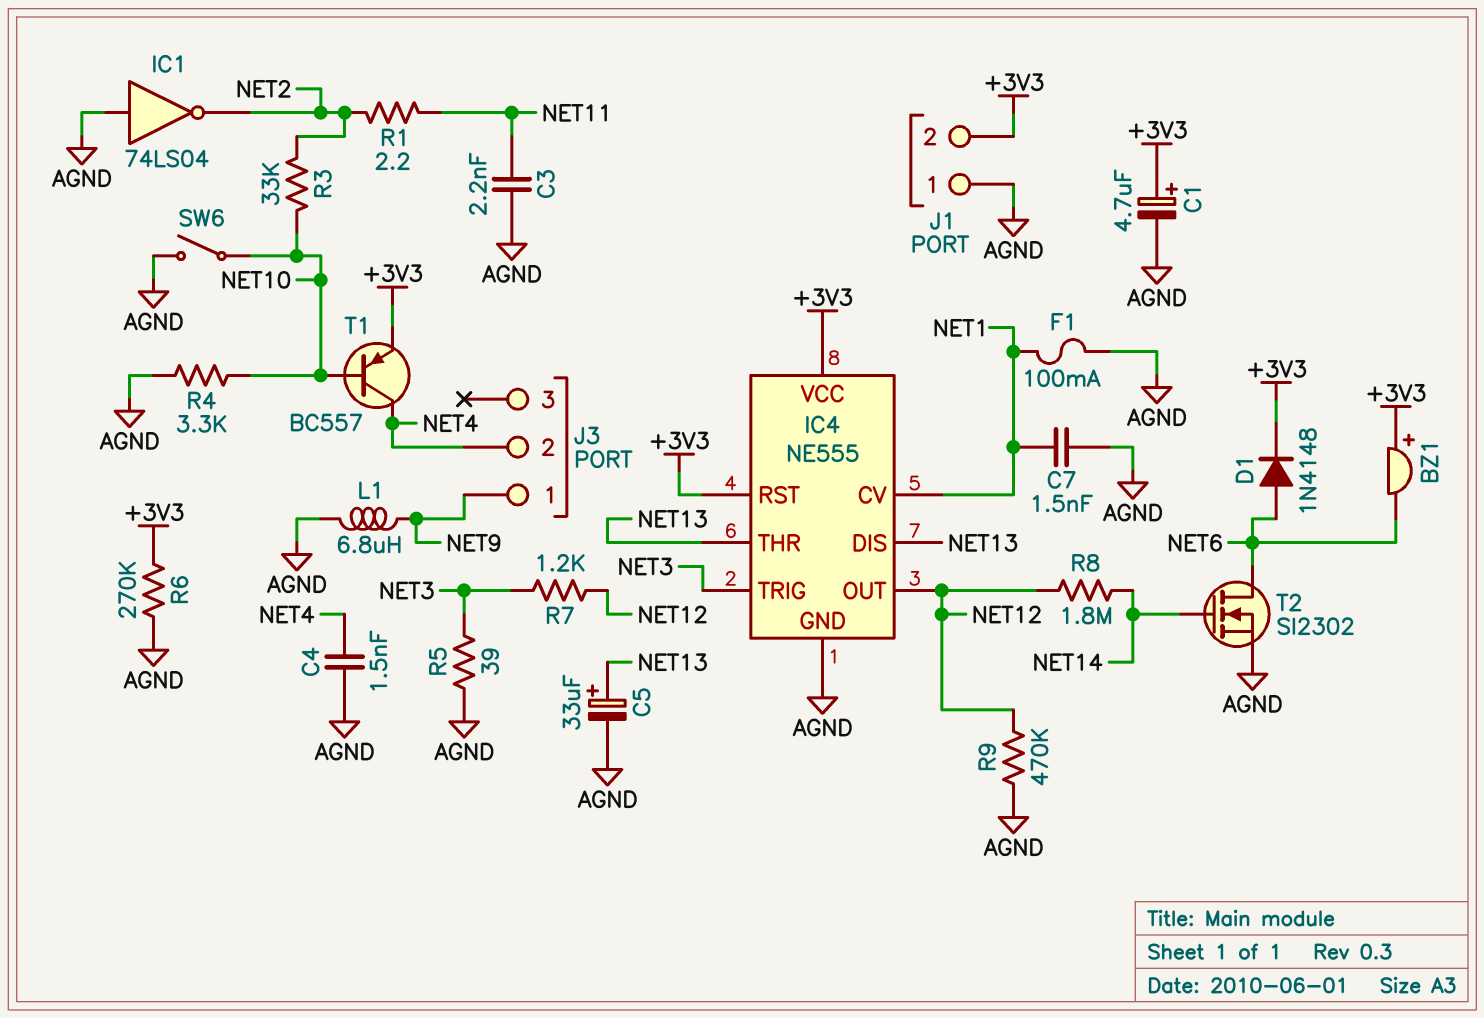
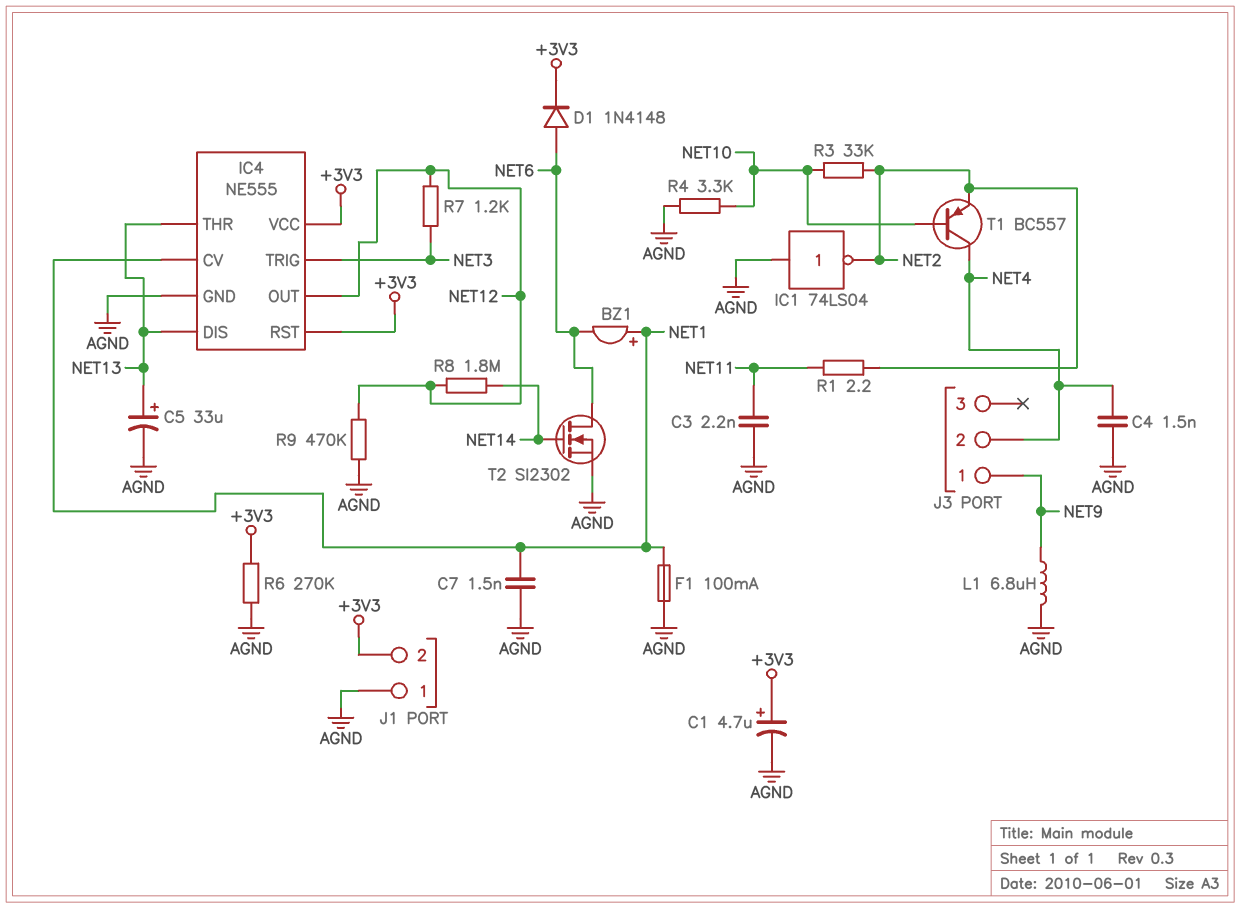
BZ1: buzzer (plus +3V3, minus NET6) -> buzzer (plus NET1, minus NET6)
R5: 39 (AGND, NET3) -> none
SW6: switch (AGND, NET10) -> none
T1: PNP BC557 (B NET10, C NET4, E +3V3) -> PNP BC557 (B NET10, C NET4, E NET2)

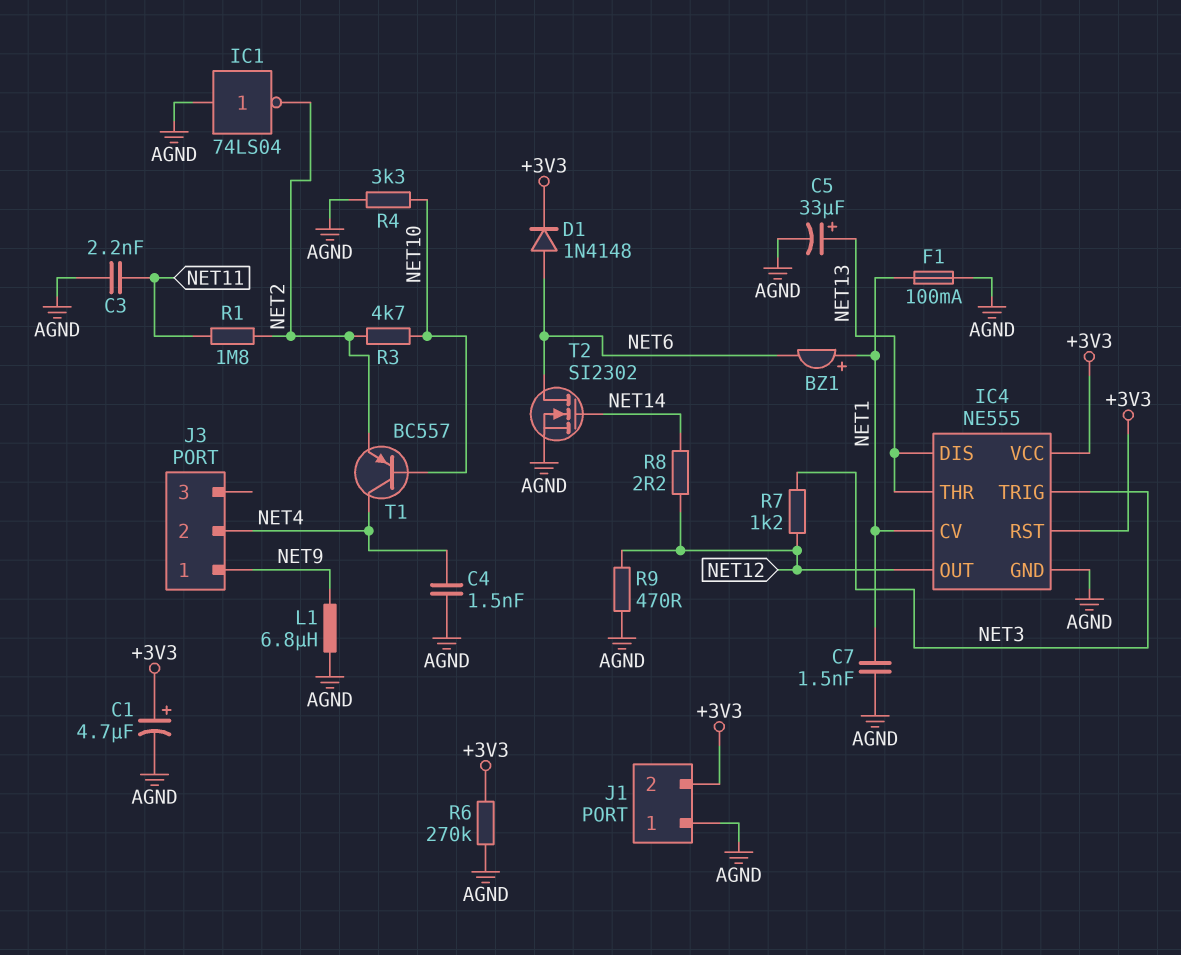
R1: 2.2 (NET2, NET11) -> 1.8M (NET2, NET11)
R3: 33k (NET2, NET10) -> 4.7k (NET2, NET10)
R8: 1.8M (NET12, NET14) -> 2.2 (NET12, NET14)
R9: 470k (AGND, NET12) -> 470 (AGND, NET12)

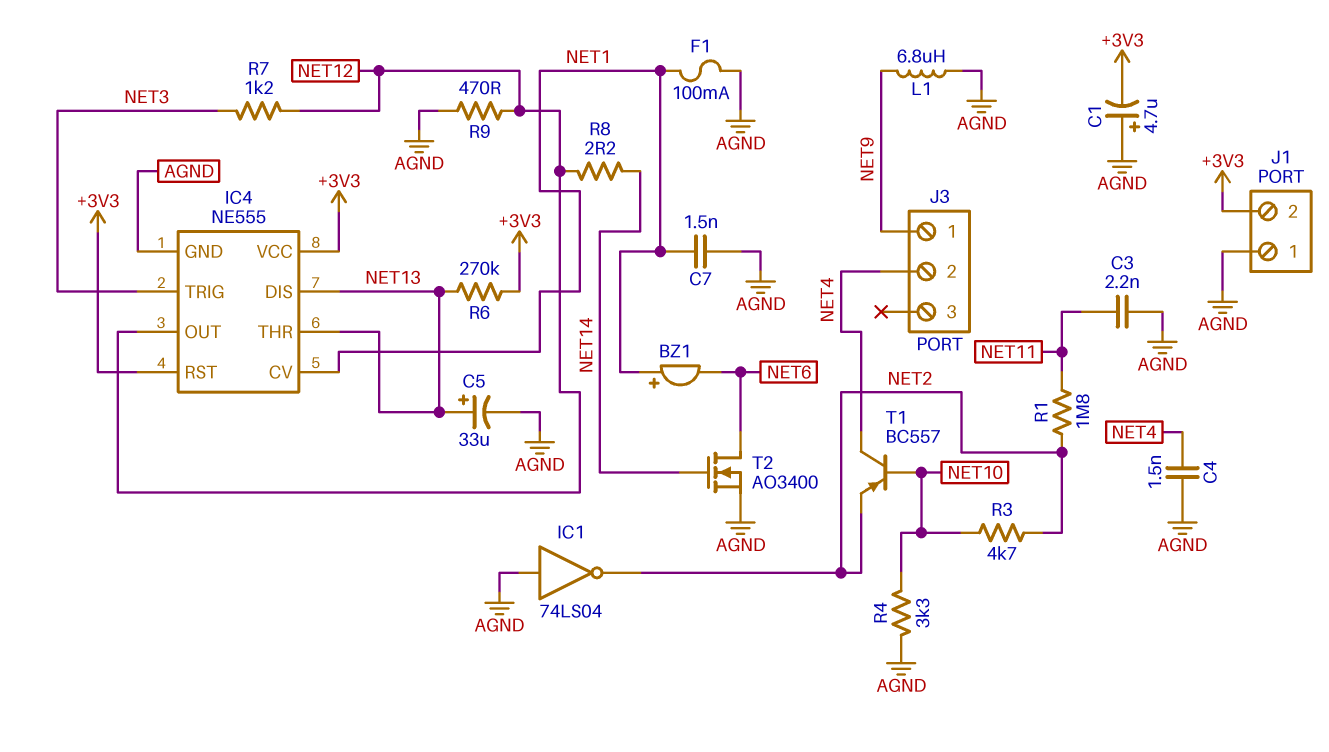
C1: 4.7uF (plus +3V3, minus AGND) -> 4.7uF (plus AGND, minus +3V3)
D1: diode 1N4148 (A NET6, K +3V3) -> none
R6: 270k (+3V3, AGND) -> 270k (+3V3, NET13)
T2: NMOS SI2302 (G NET14, D NET6, S AGND) -> NMOS AO3400 (G NET14, D NET6, S AGND)

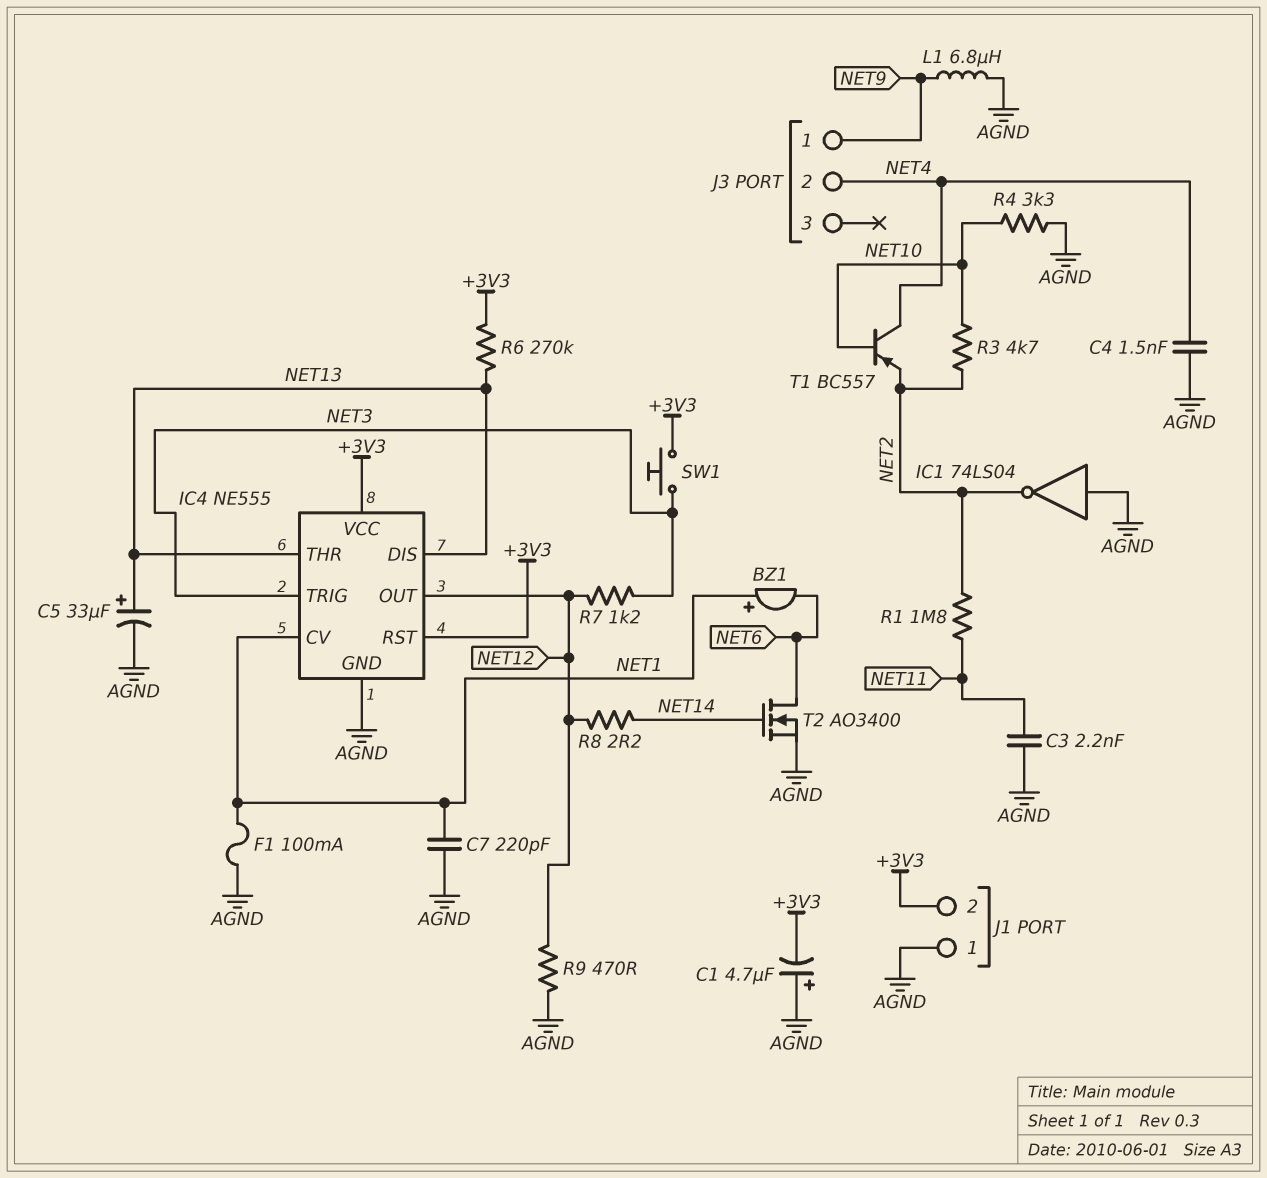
C7: 1.5nF (AGND, NET1) -> 220pF (AGND, NET1)
SW1: none -> button (+3V3, NET3)

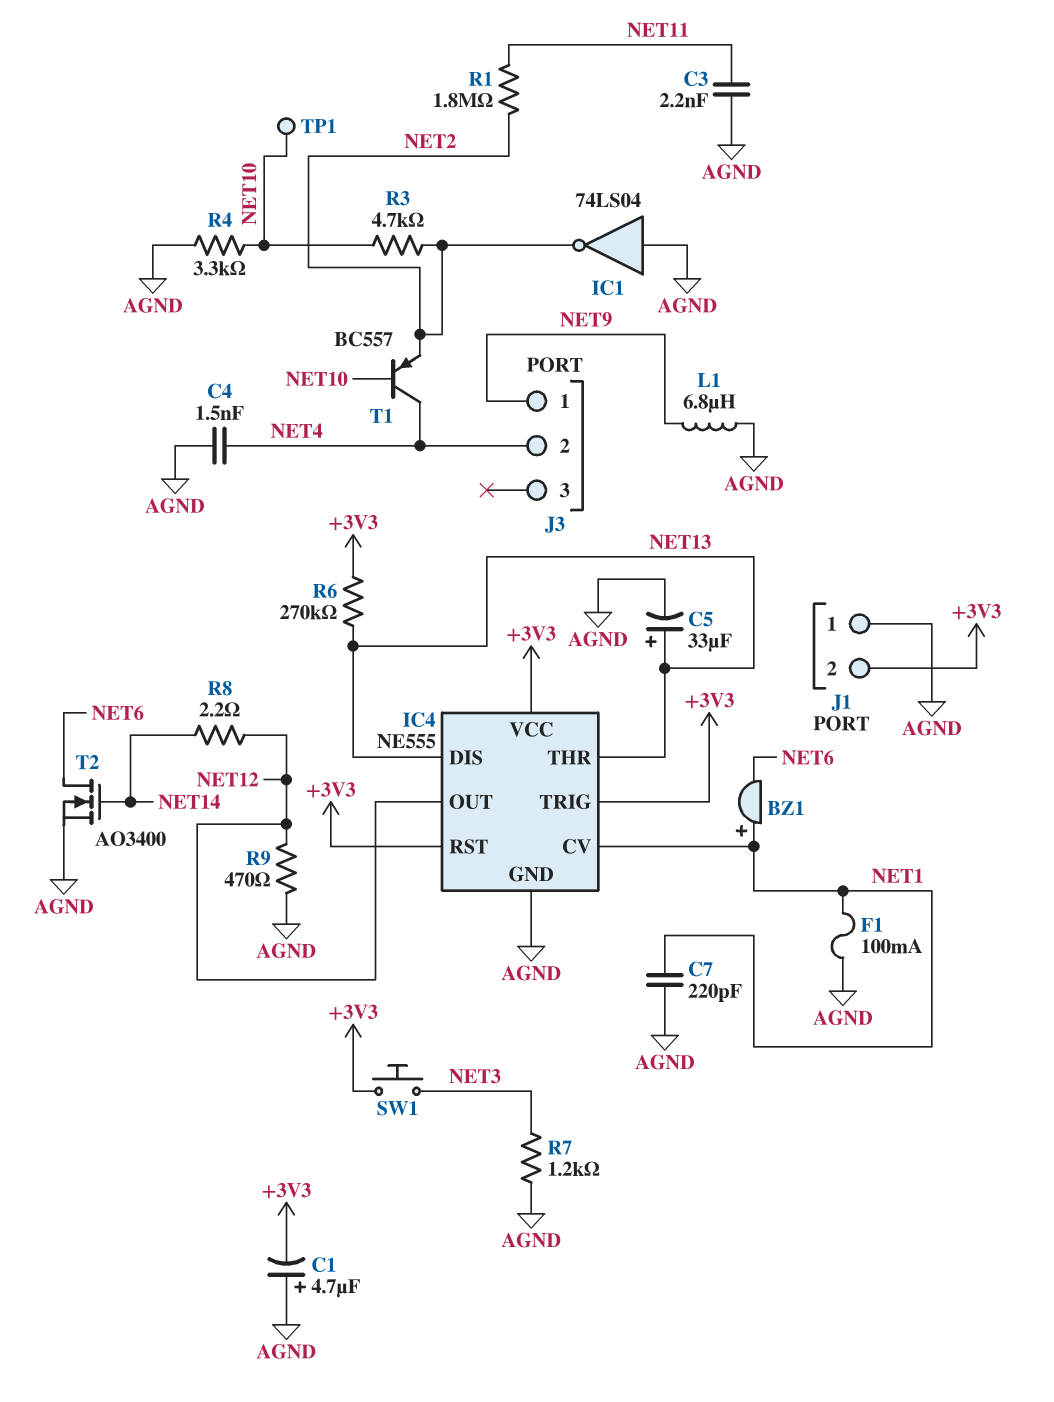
IC4 pin TRIG: NET3 -> +3V3
R7: 1.2k (NET3, NET12) -> 1.2k (AGND, NET3)
TP1: none -> test point (NET10)

